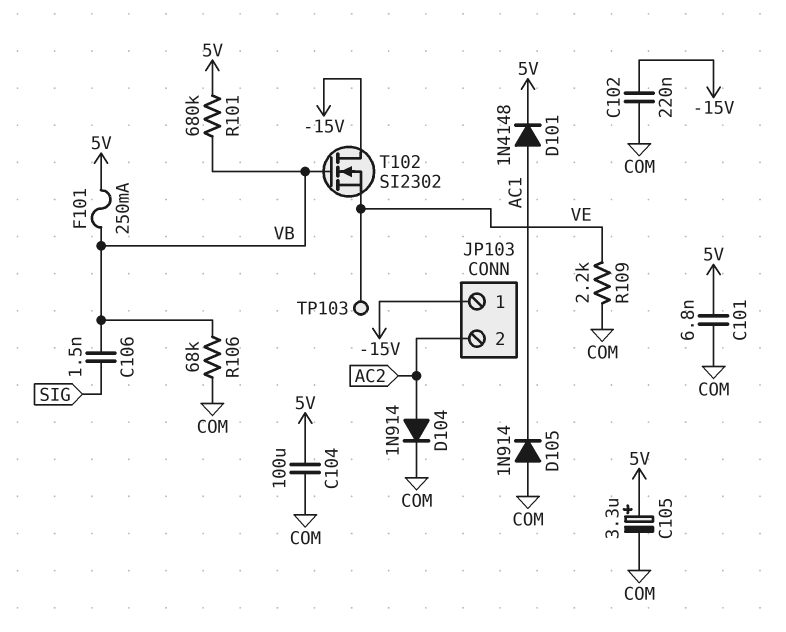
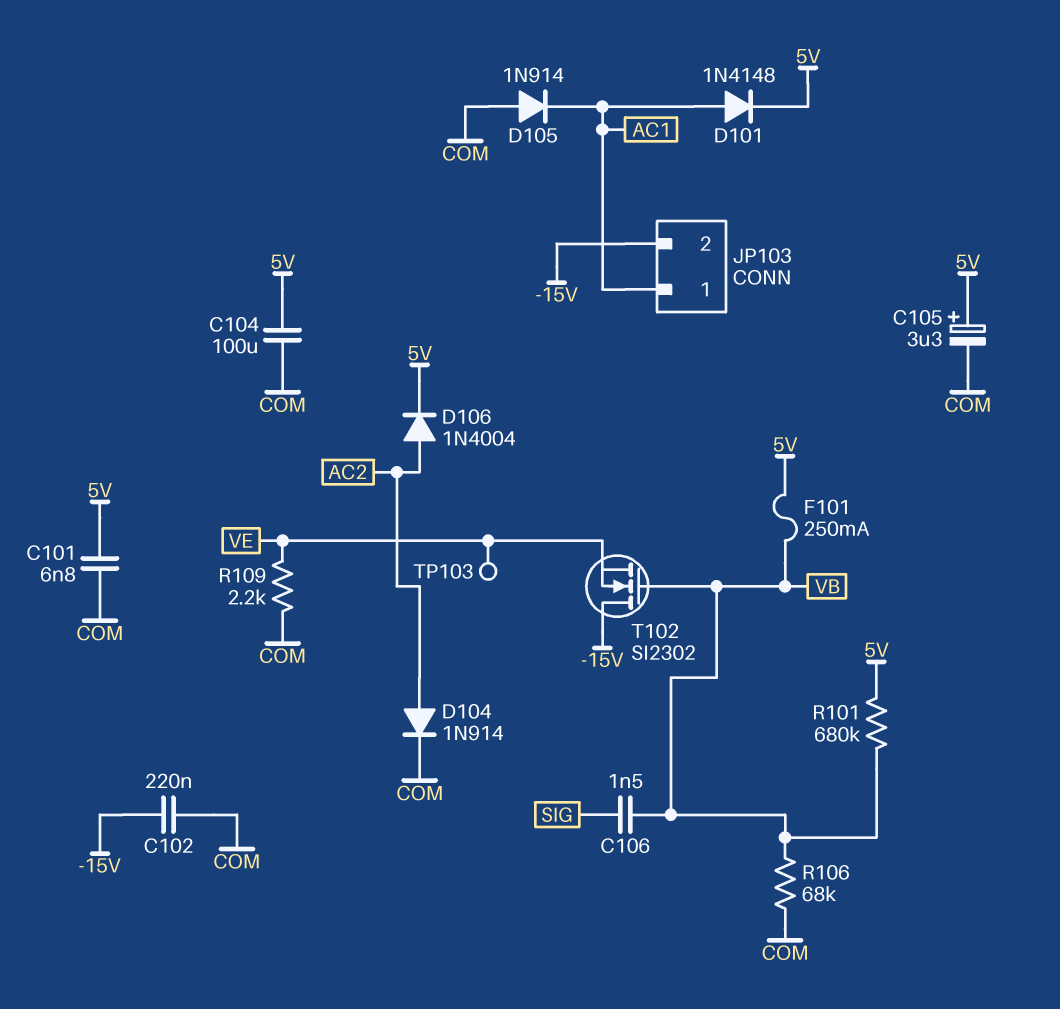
D106: none -> diode 1N4004 (A AC2, K 5V)
JP103 pin 1: -15V -> AC1
JP103 pin 2: AC2 -> -15V

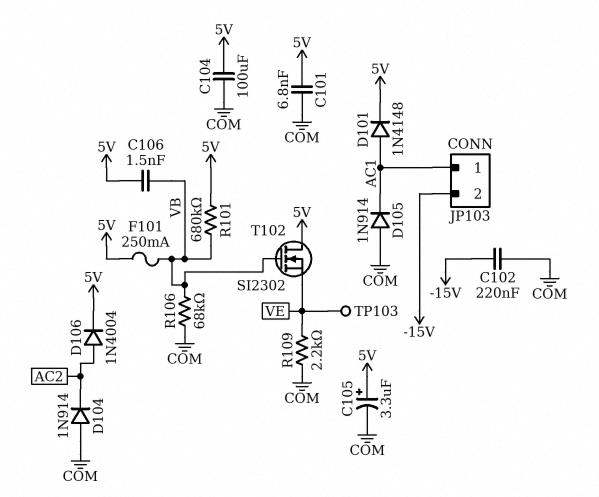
C106: 1.5nF (SIG, VB) -> 1.5nF (5V, VB)
D104: diode 1N914 (A AC2, K COM) -> diode 1N914 (A COM, K AC2)
T102: NMOS SI2302 (G VB, D -15V, S VE) -> NMOS SI2302 (G VB, D 5V, S VE)

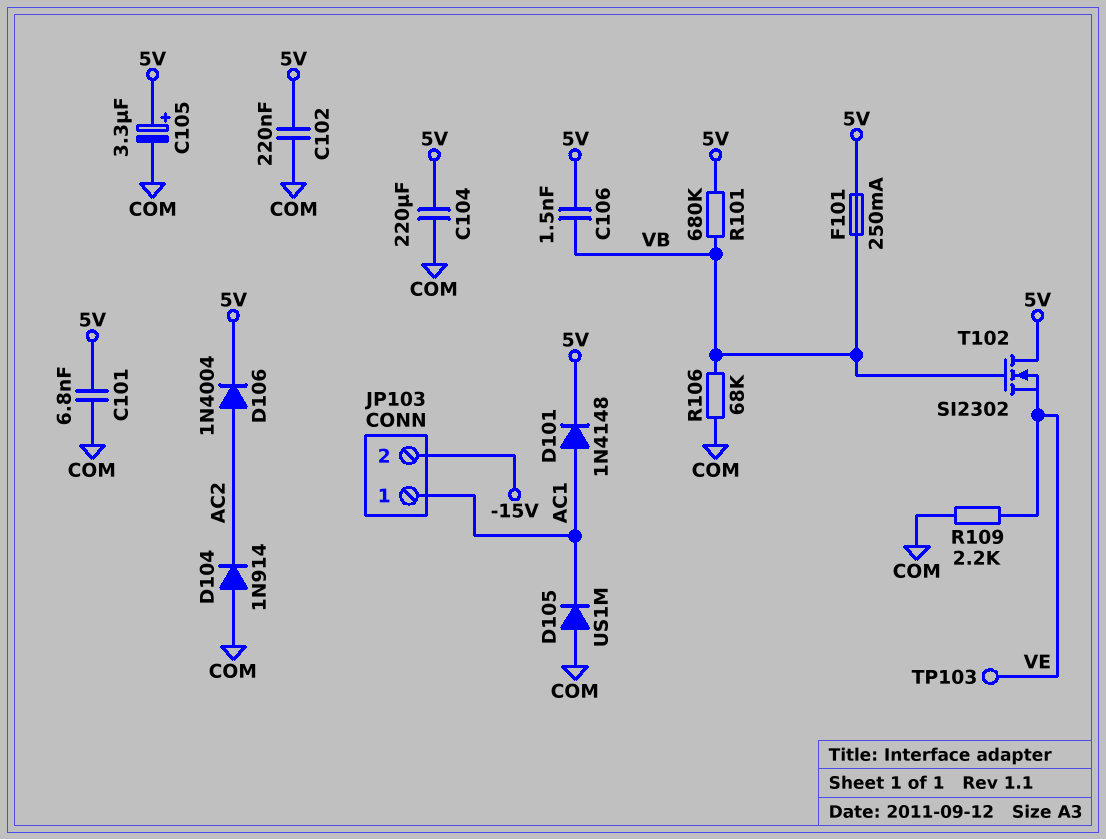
C102: 220nF (-15V, COM) -> 220nF (5V, COM)
C104: 100uF (5V, COM) -> 220uF (5V, COM)
D105: diode 1N914 (A COM, K AC1) -> diode US1M (A COM, K AC1)

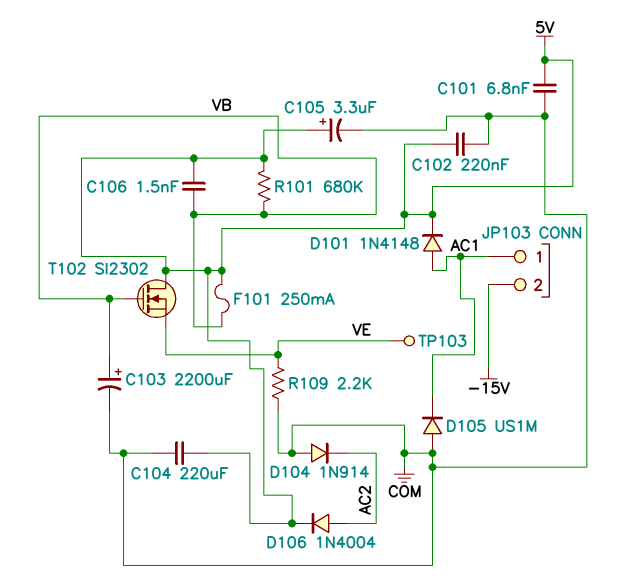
C103: none -> 2200uF (plus VB, minus COM)
R106: 68k (COM, VB) -> none

